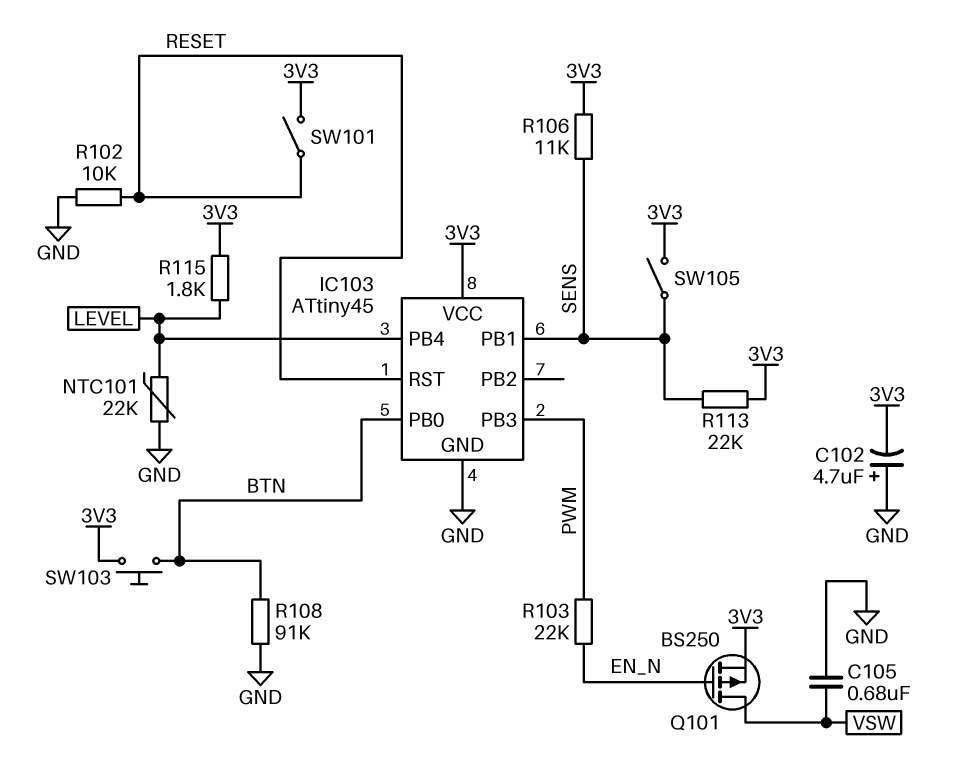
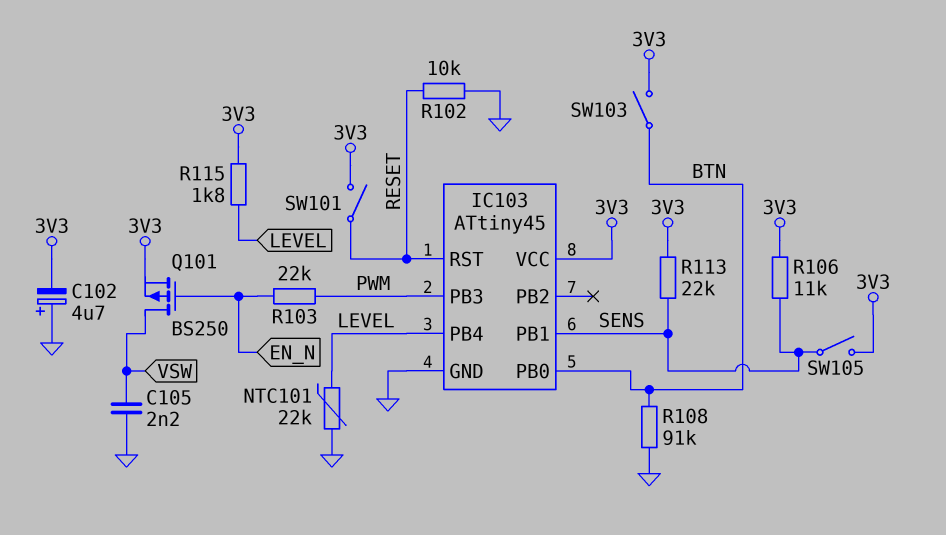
C105: 680nF (GND, VSW) -> 2.2nF (GND, VSW)
SW103: button (3V3, BTN) -> switch (3V3, BTN)

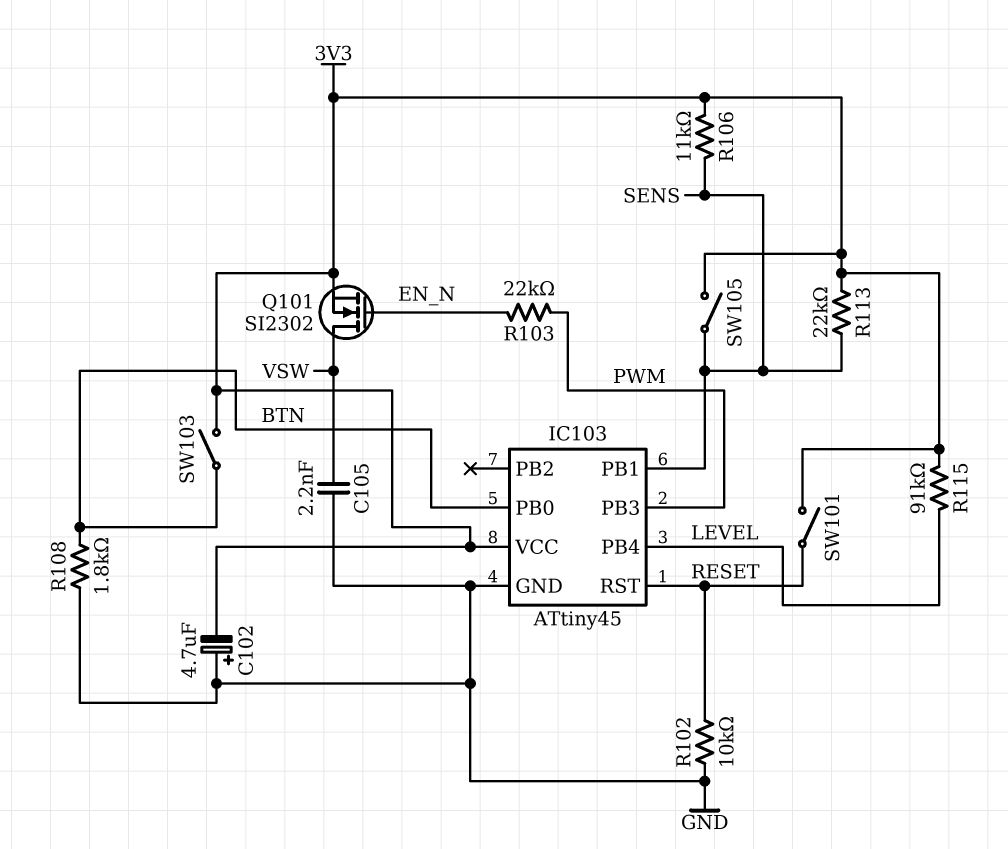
NTC101: 22k (GND, LEVEL) -> none
Q101: PMOS BS250 (G EN_N, D VSW, S 3V3) -> NMOS SI2302 (G EN_N, D VSW, S 3V3)
R108: 91k (BTN, GND) -> 1.8k (BTN, GND)
R115: 1.8k (3V3, LEVEL) -> 91k (3V3, LEVEL)

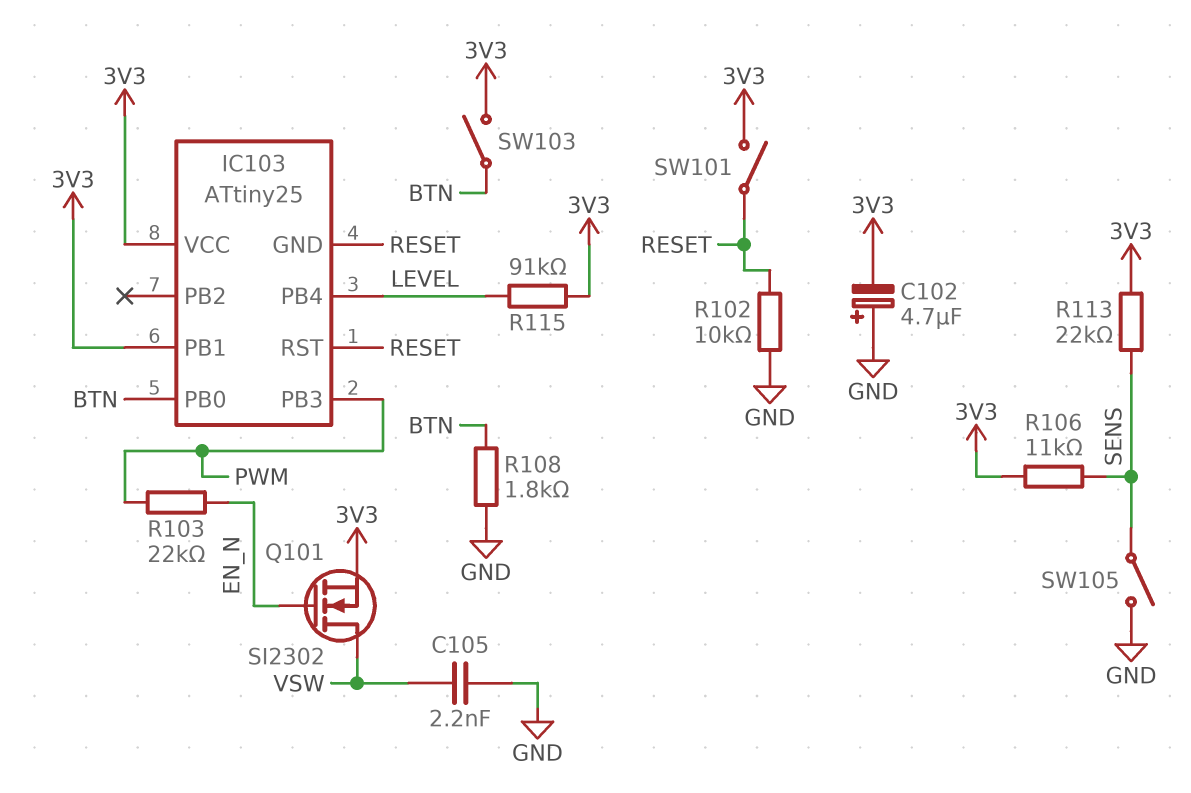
IC103: ATtiny45 -> ATtiny25
IC103 pin GND: GND -> RESET
IC103 pin PB1: SENS -> 3V3
SW105: switch (3V3, SENS) -> switch (GND, SENS)

